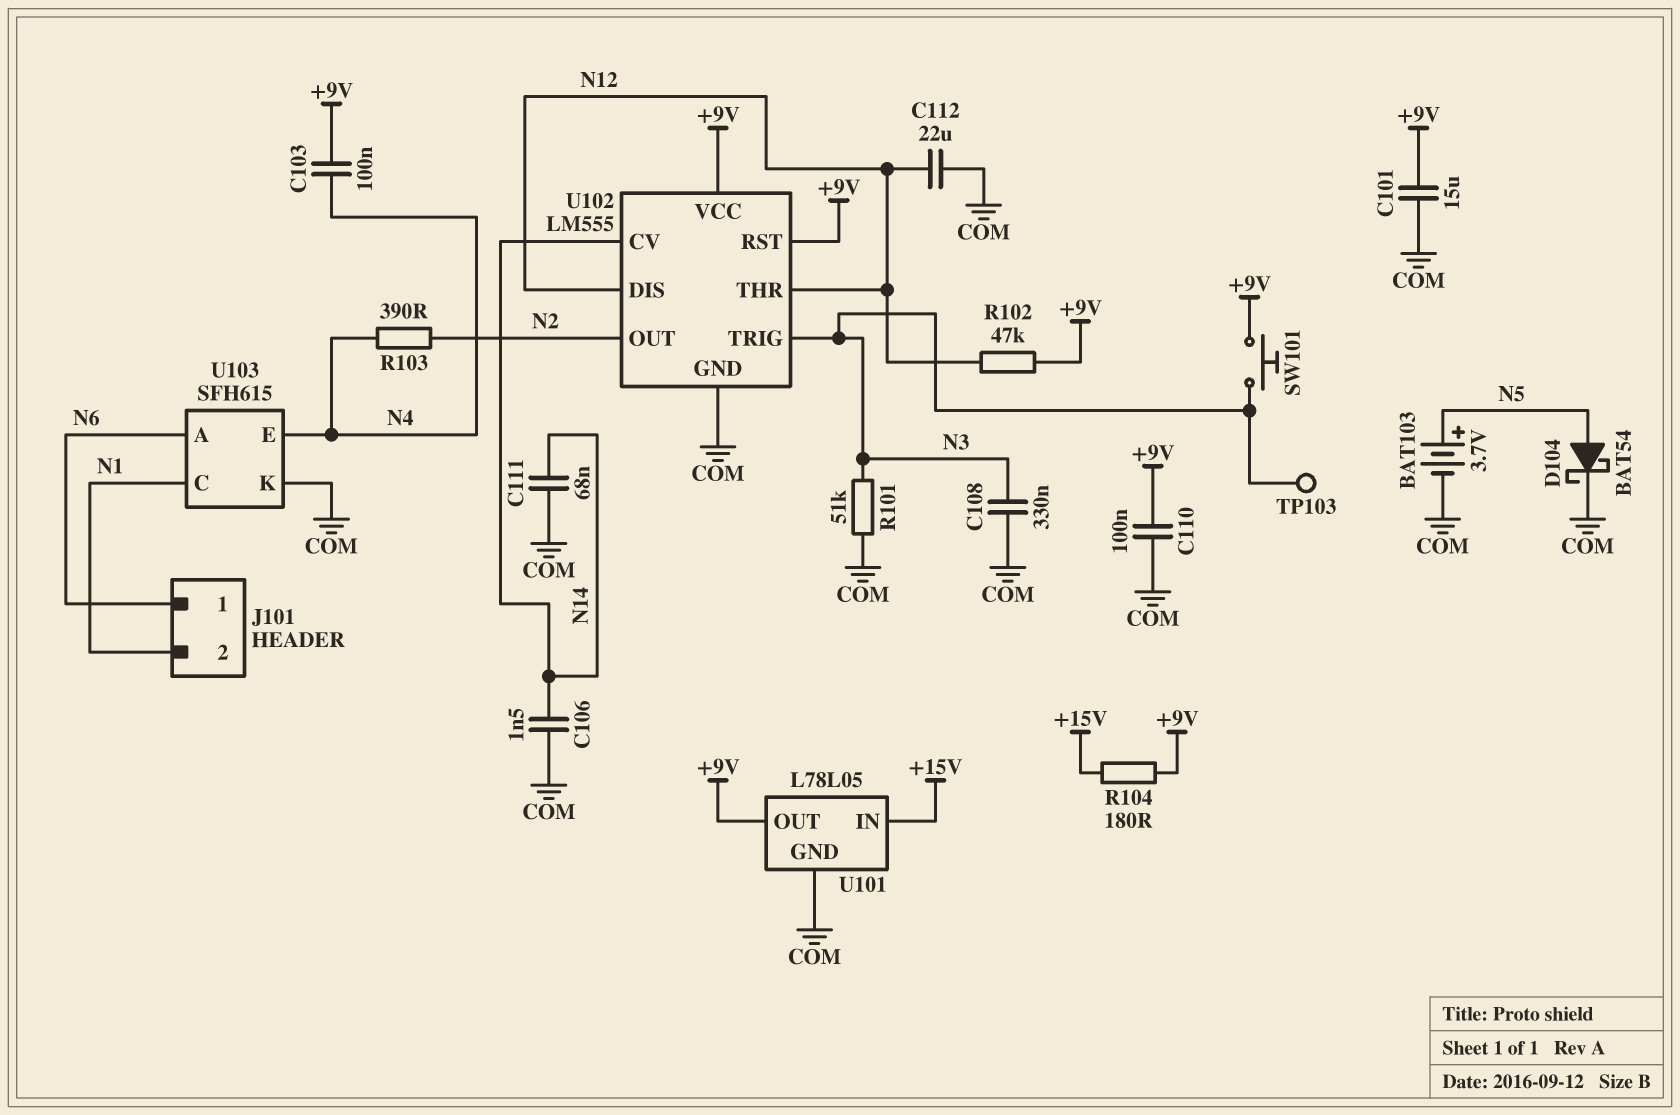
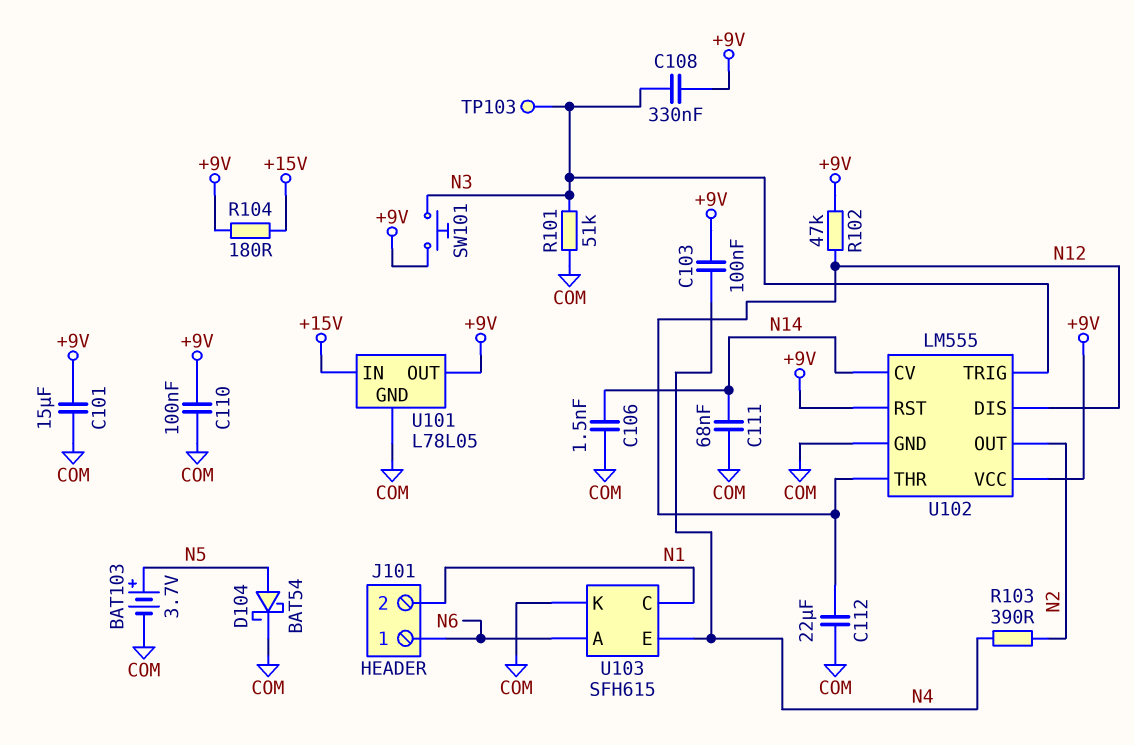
C108: 330nF (COM, N3) -> 330nF (+9V, N3)

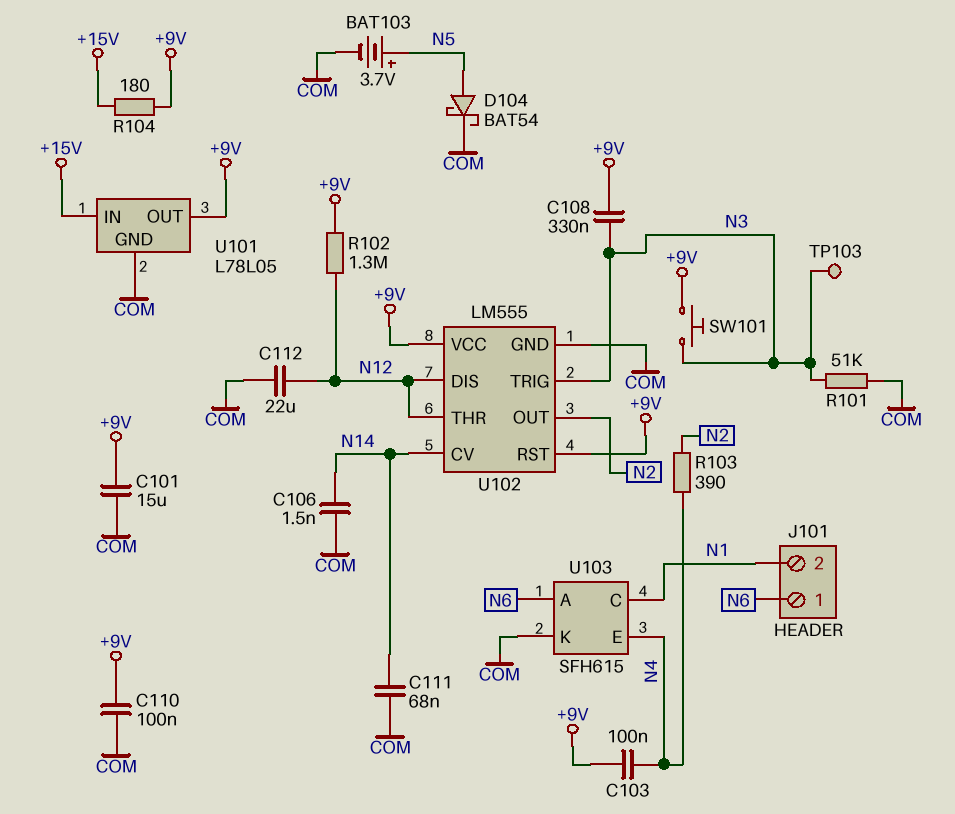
R102: 47k (+9V, N12) -> 1.3M (+9V, N12)

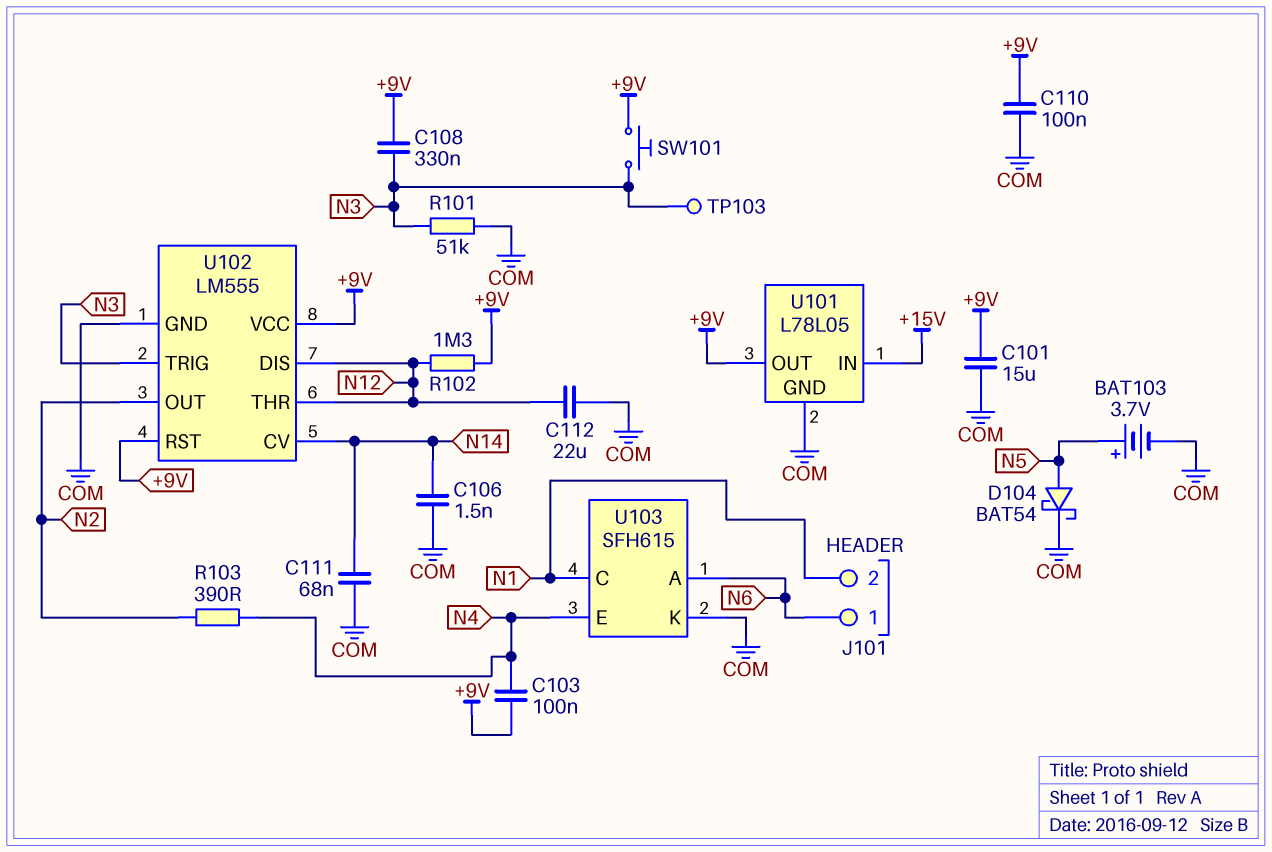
R104: 180 (+9V, +15V) -> none

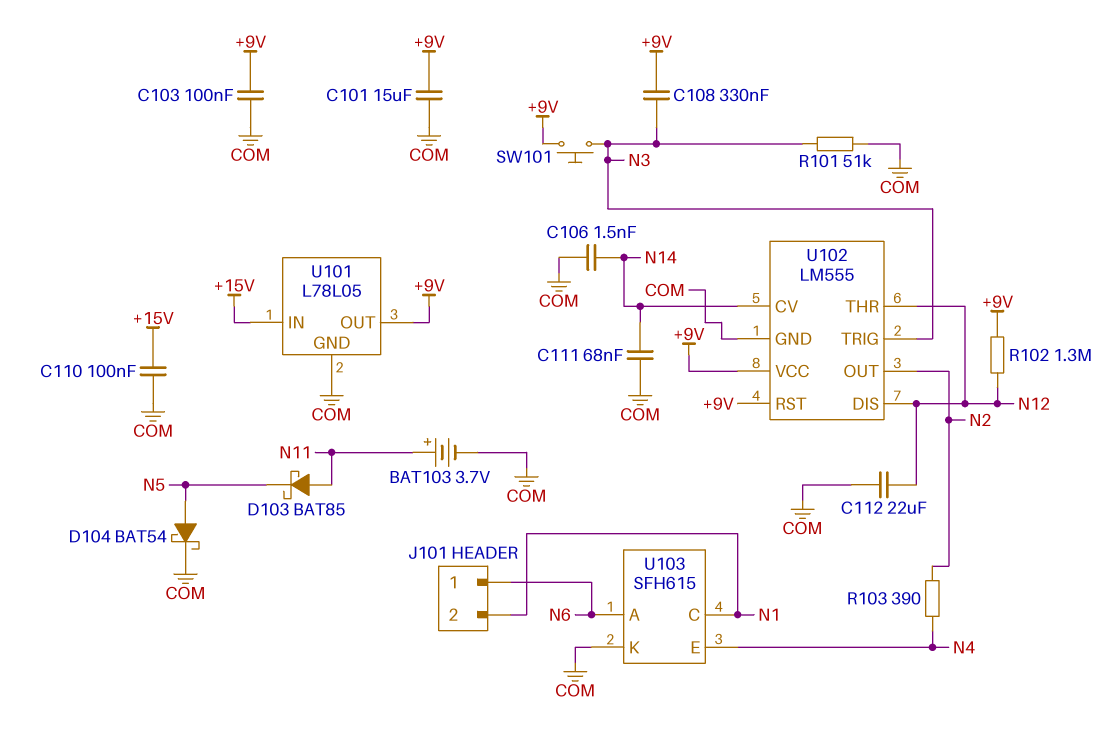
BAT103: 3.7V (plus N5, minus COM) -> 3.7V (plus N11, minus COM)
C103: 100nF (+9V, N4) -> 100nF (+9V, COM)
C110: 100nF (+9V, COM) -> 100nF (+15V, COM)
D103: none -> schottky BAT85 (A N11, K N5)
TP103: test point (N3) -> none

